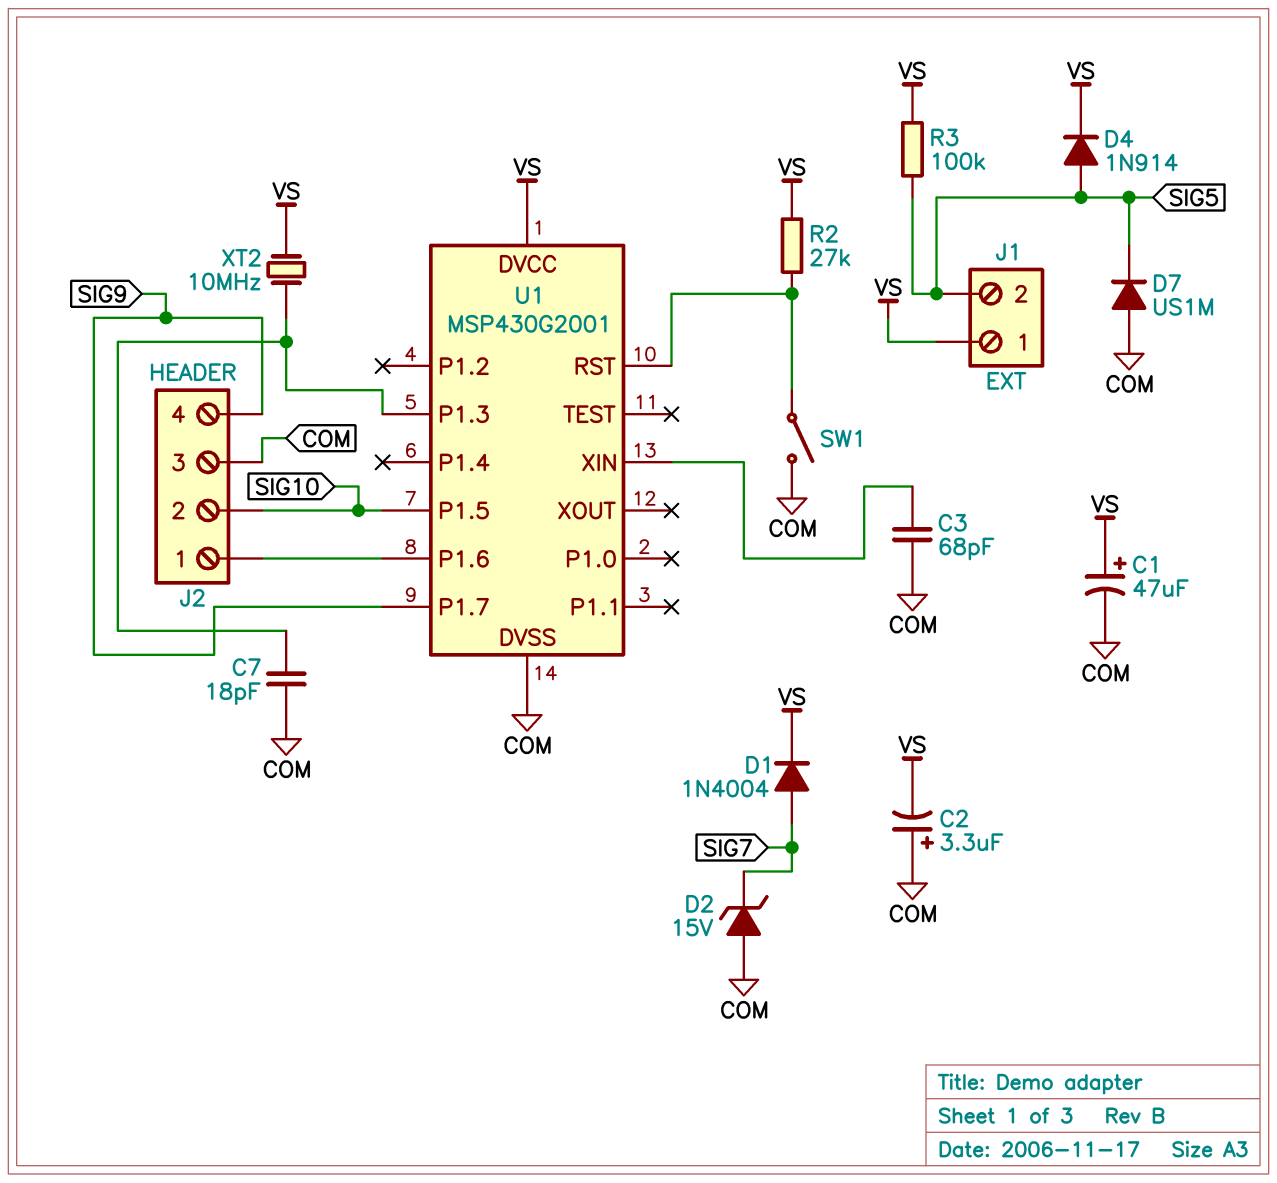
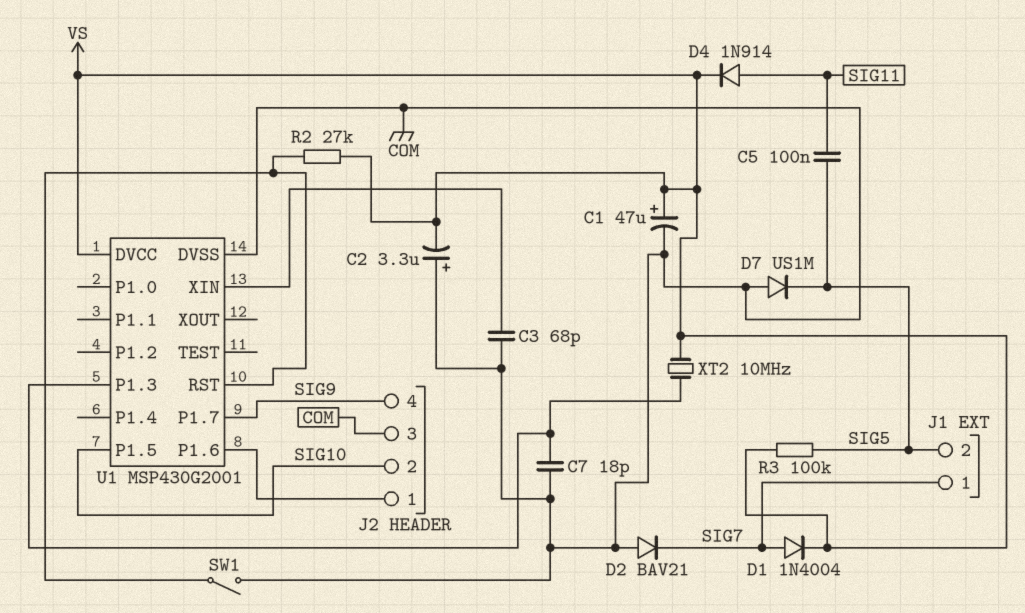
C5: none -> 100nF (SIG5, SIG11)
D2: zener 15V (A COM, K SIG7) -> diode BAV21 (A COM, K SIG7)
D4: diode 1N914 (A SIG5, K VS) -> diode 1N914 (A SIG11, K VS)
J1 pin 1: VS -> SIG7

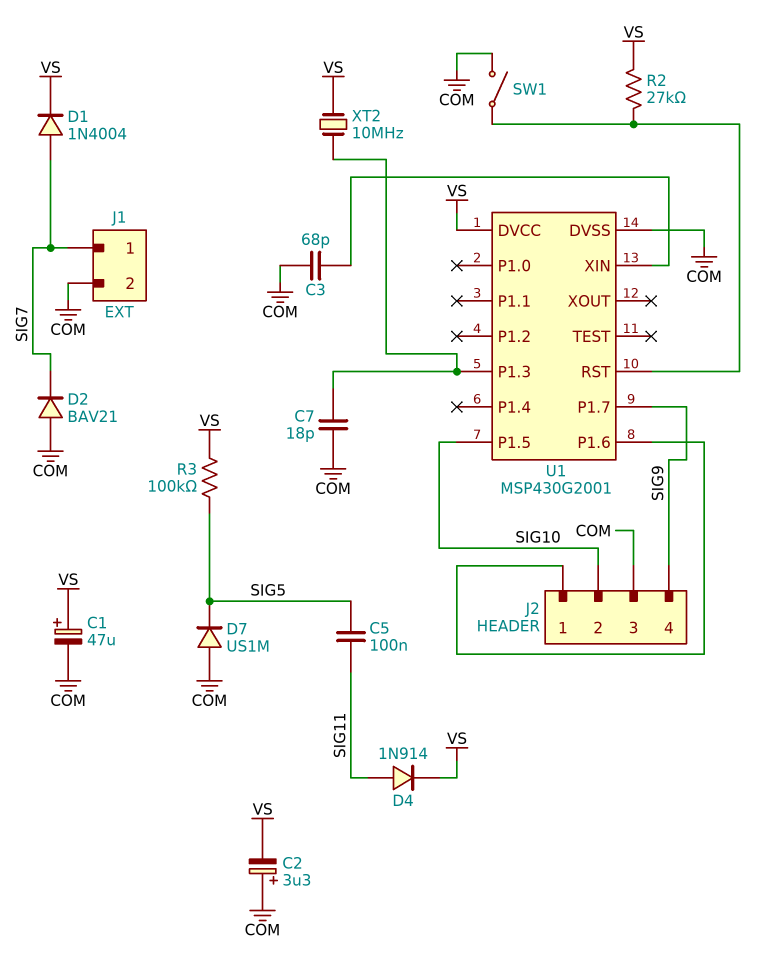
J1 pin 2: SIG5 -> COM

